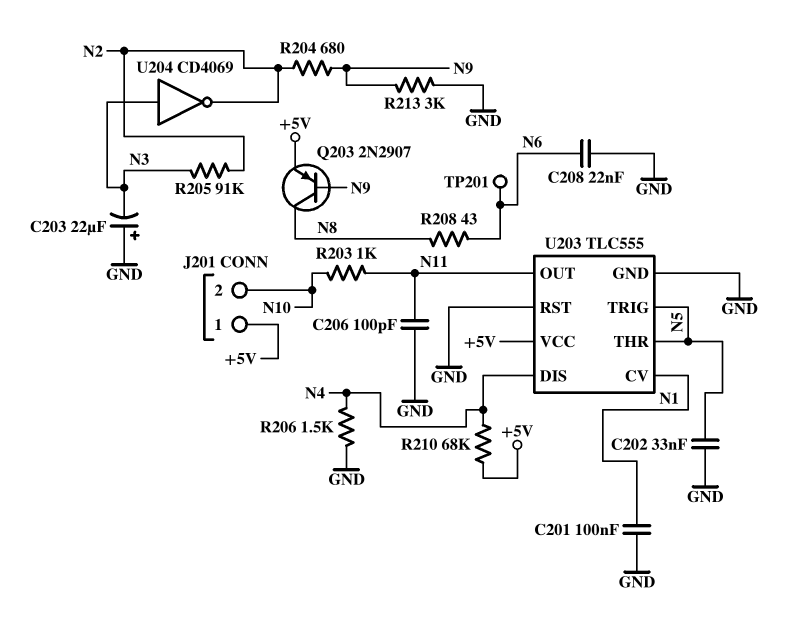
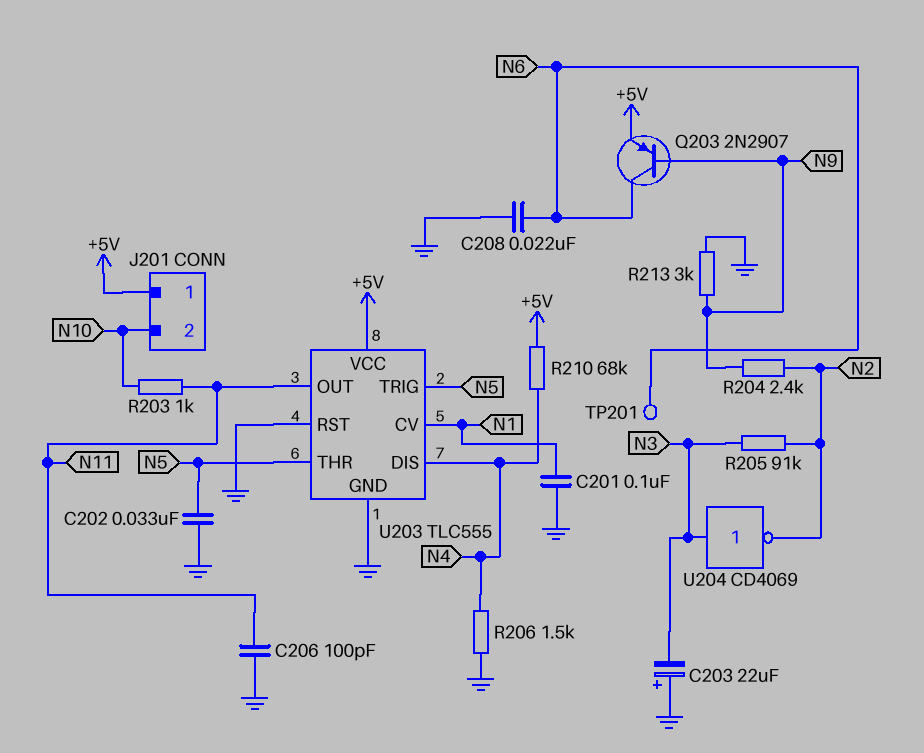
Q203: PNP 2N2907 (B N9, C N8, E +5V) -> PNP 2N2907 (B N9, C N6, E +5V)
R204: 680 (N2, N9) -> 2.4k (N2, N9)
R208: 43 (N6, N8) -> none

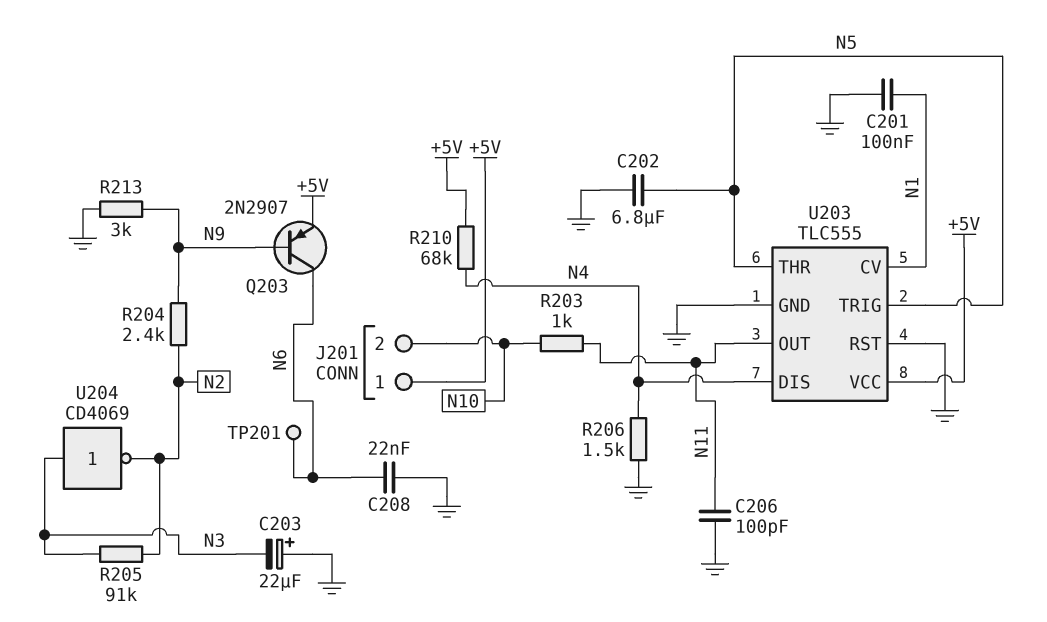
C202: 33nF (GND, N5) -> 6.8uF (GND, N5)

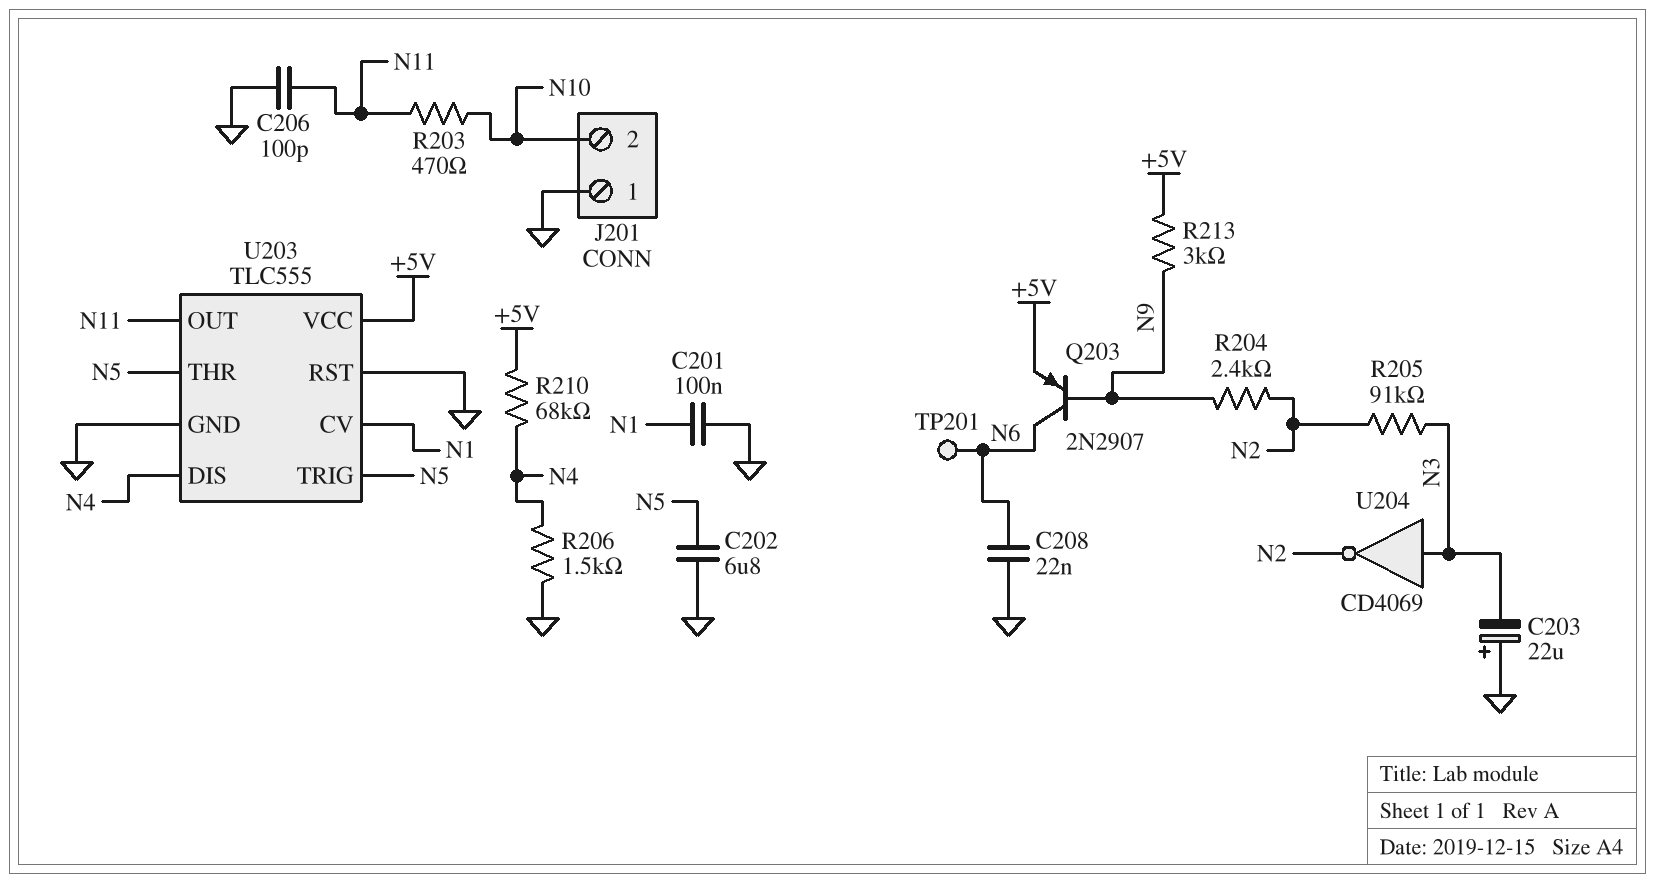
J201 pin 1: +5V -> GND
R203: 1k (N10, N11) -> 470 (N10, N11)
R213: 3k (GND, N9) -> 3k (+5V, N9)

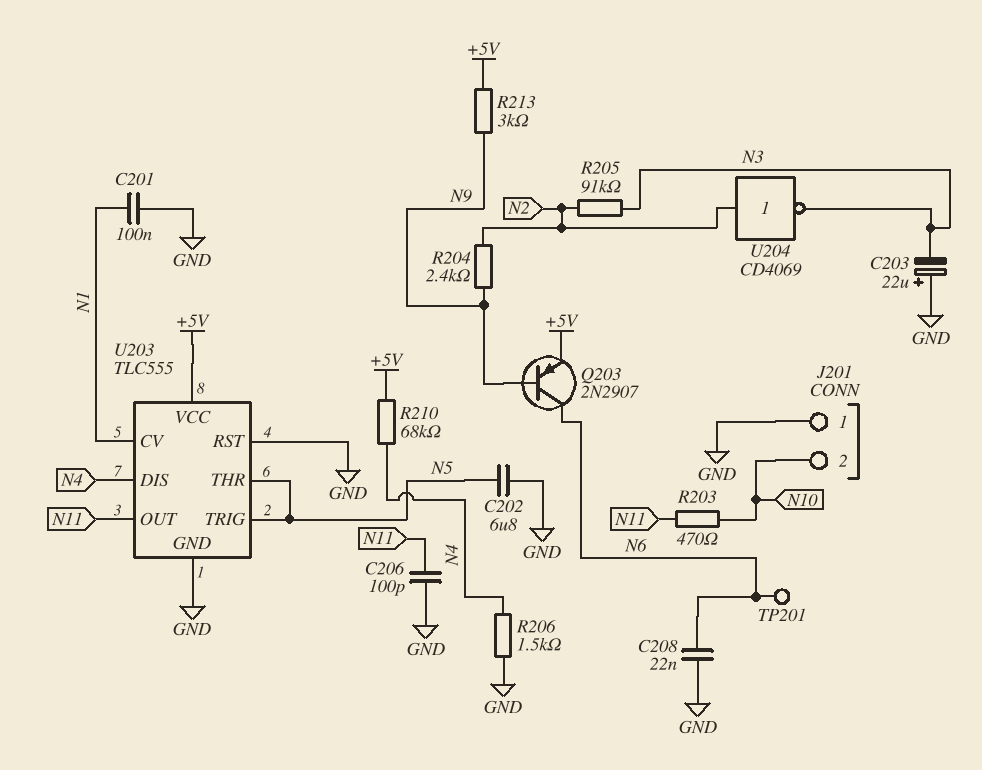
U204: NOT CD4069 (in N3, out N2) -> NOT CD4069 (in N2, out N3)

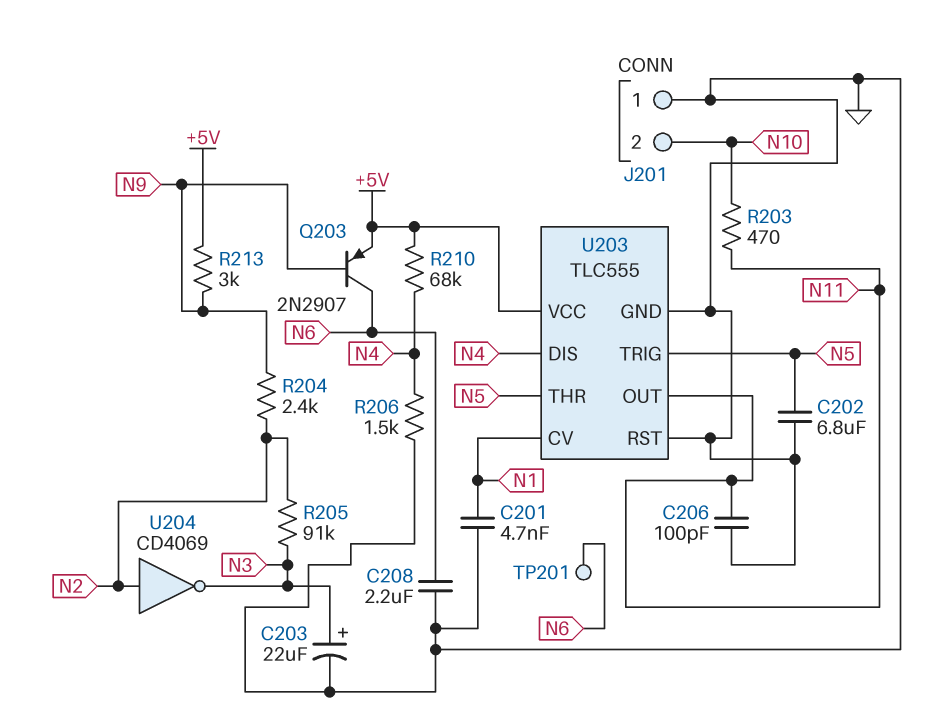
C201: 100nF (GND, N1) -> 4.7nF (GND, N1)
C203: 22uF (plus GND, minus N3) -> 22uF (plus N3, minus GND)
C208: 22nF (GND, N6) -> 2.2uF (GND, N6)

